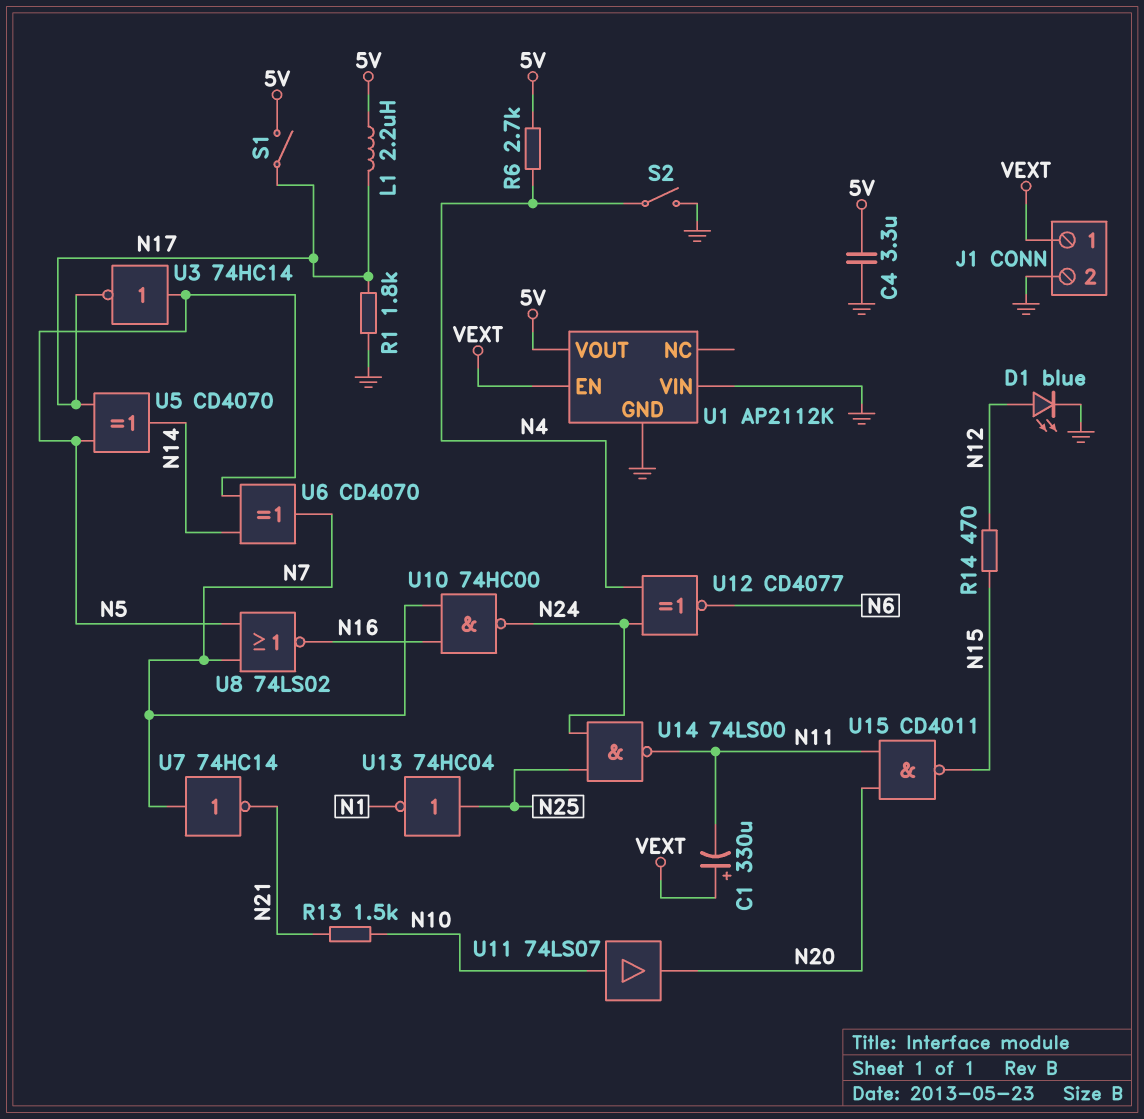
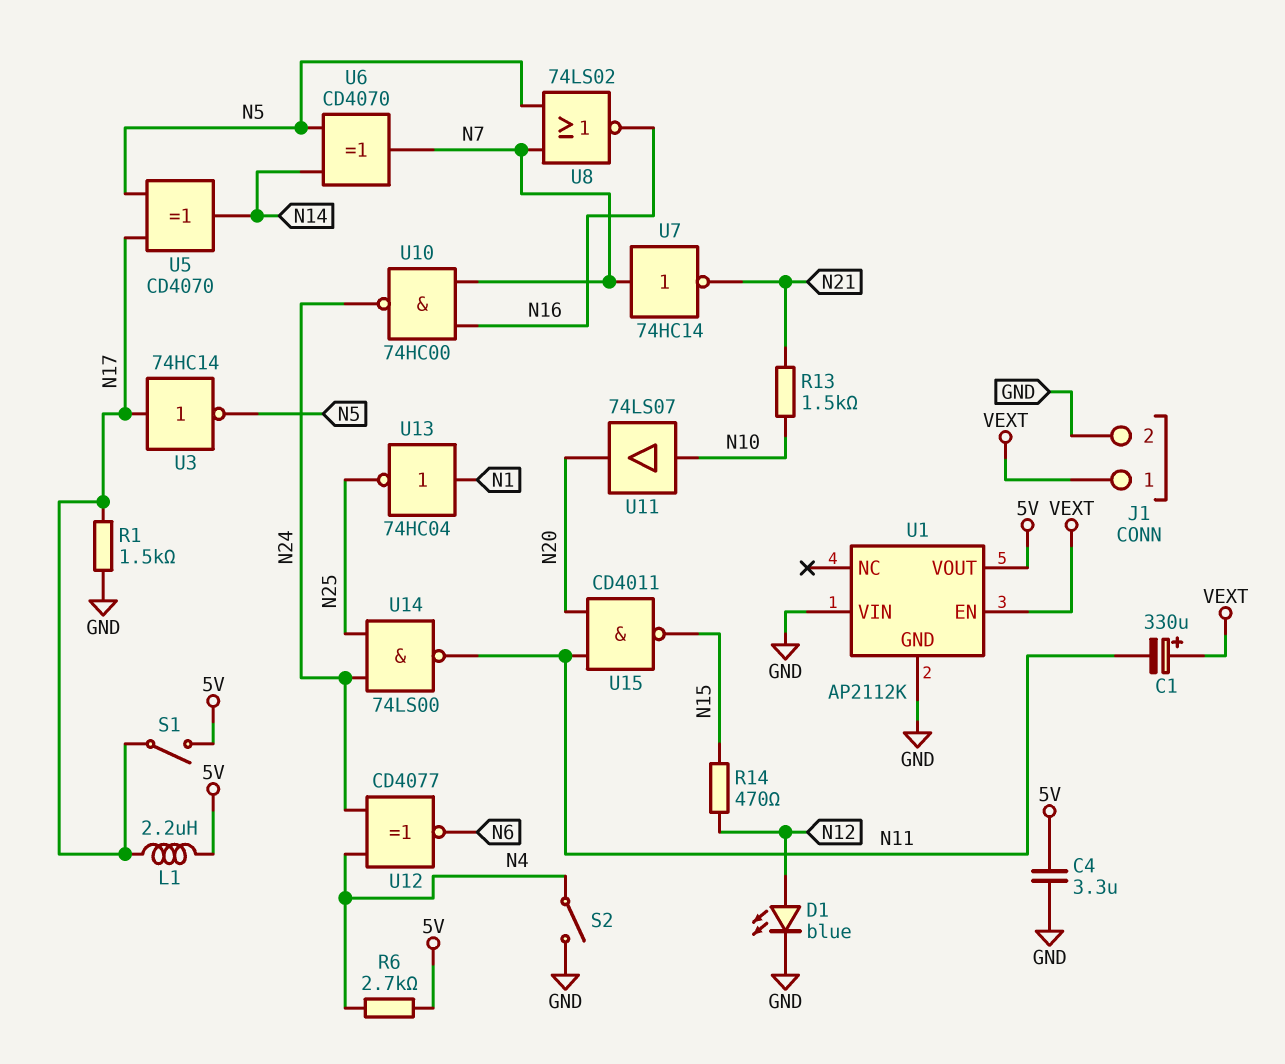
R1: 1.8k (GND, N17) -> 1.5k (GND, N17)
U3: NOT 74HC14 (in N5, out N17) -> NOT 74HC14 (in N17, out N5)
U13: NOT 74HC04 (in N25, out N1) -> NOT 74HC04 (in N1, out N25)

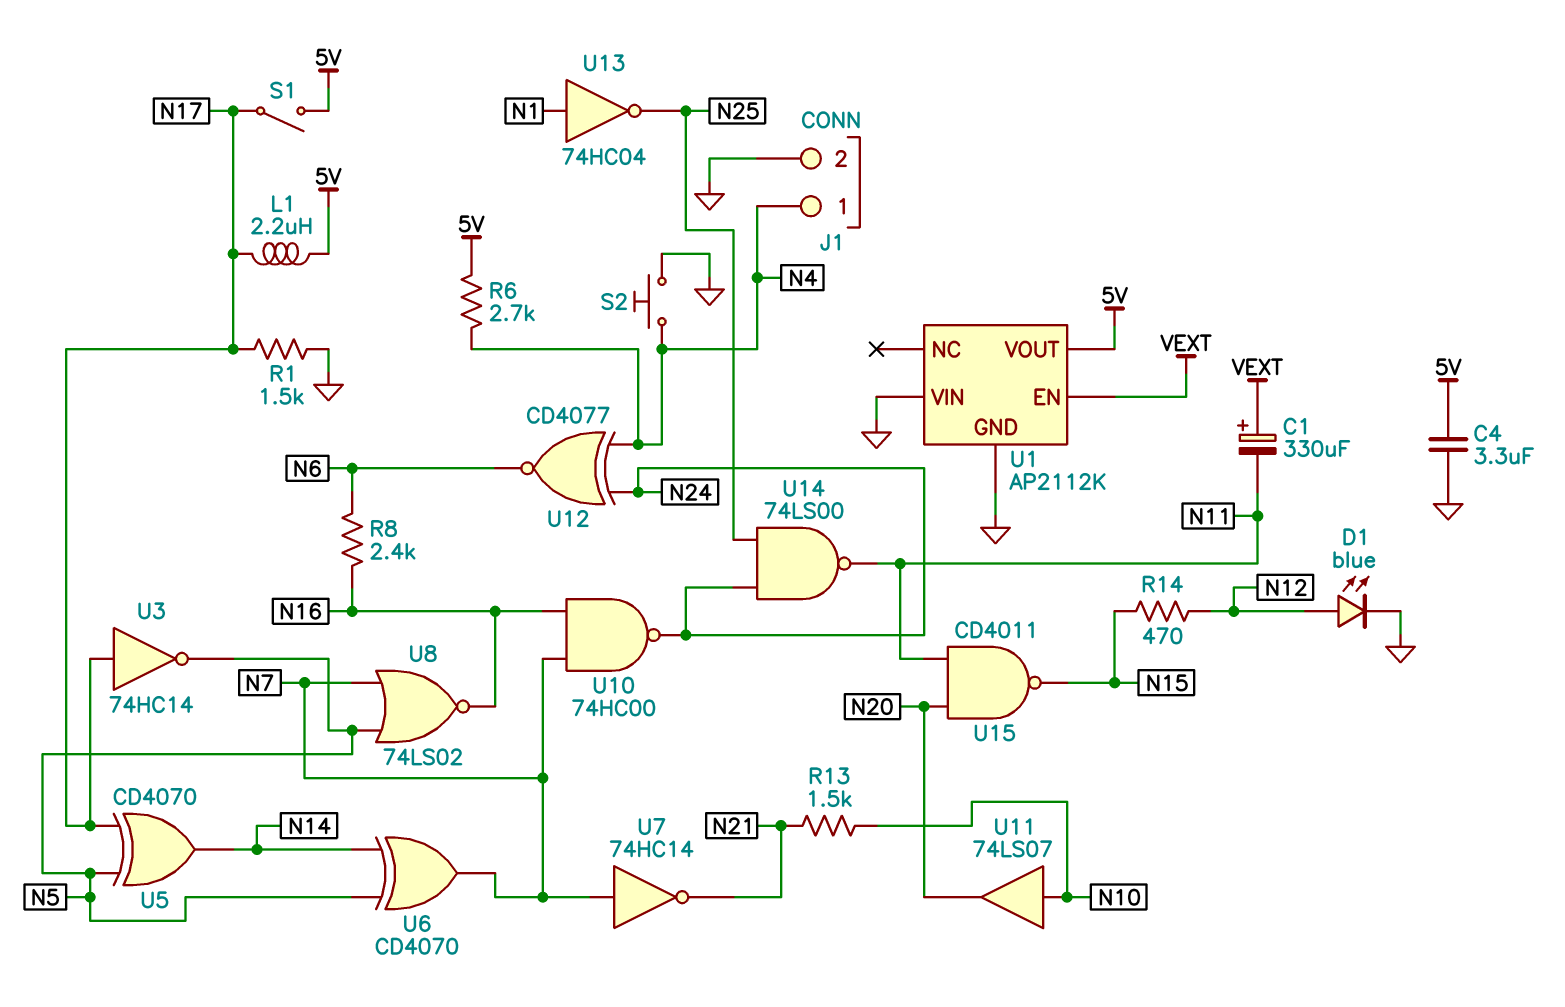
J1 pin 1: VEXT -> N4
R8: none -> 2.4k (N6, N16)
S2: switch (GND, N4) -> button (GND, N4)

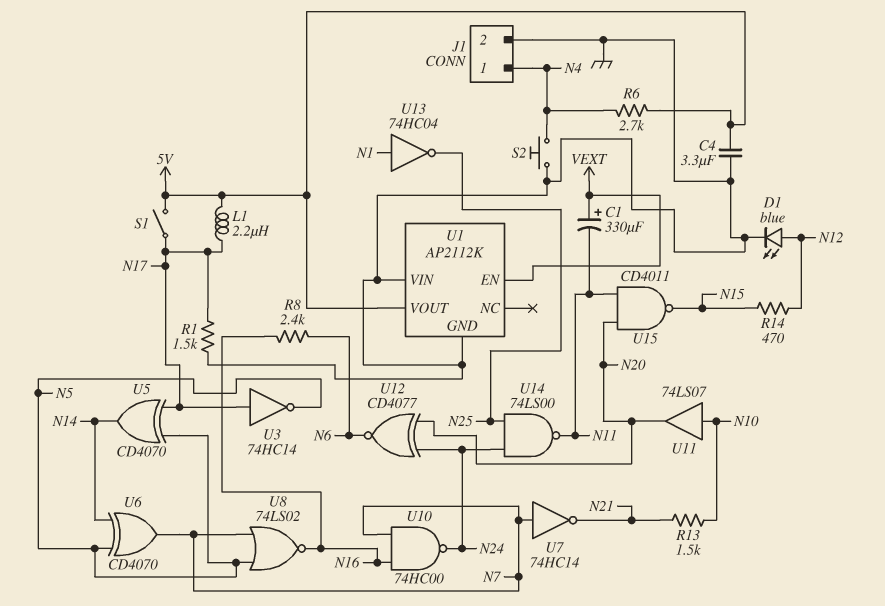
U12: XNOR CD4077 (in N4, in N24, out N6) -> XNOR CD4077 (in N20, in N24, out N6)

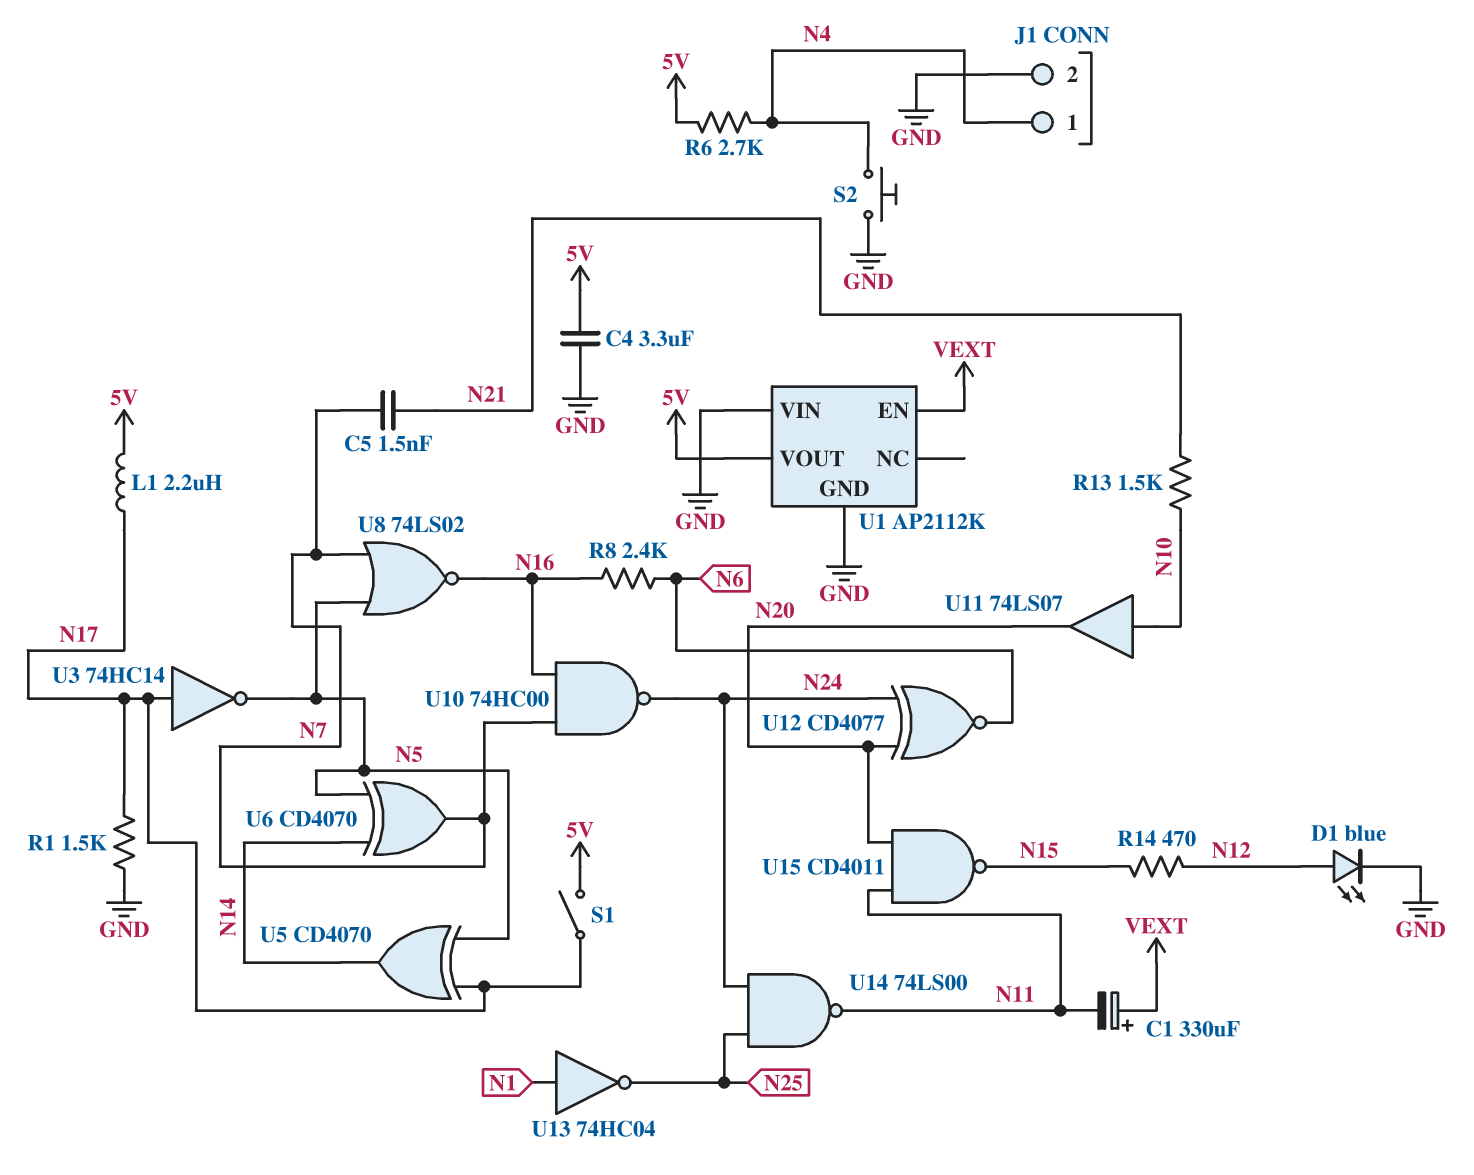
C5: none -> 1.5nF (N7, N21)
U7: NOT 74HC14 (in N7, out N21) -> none

